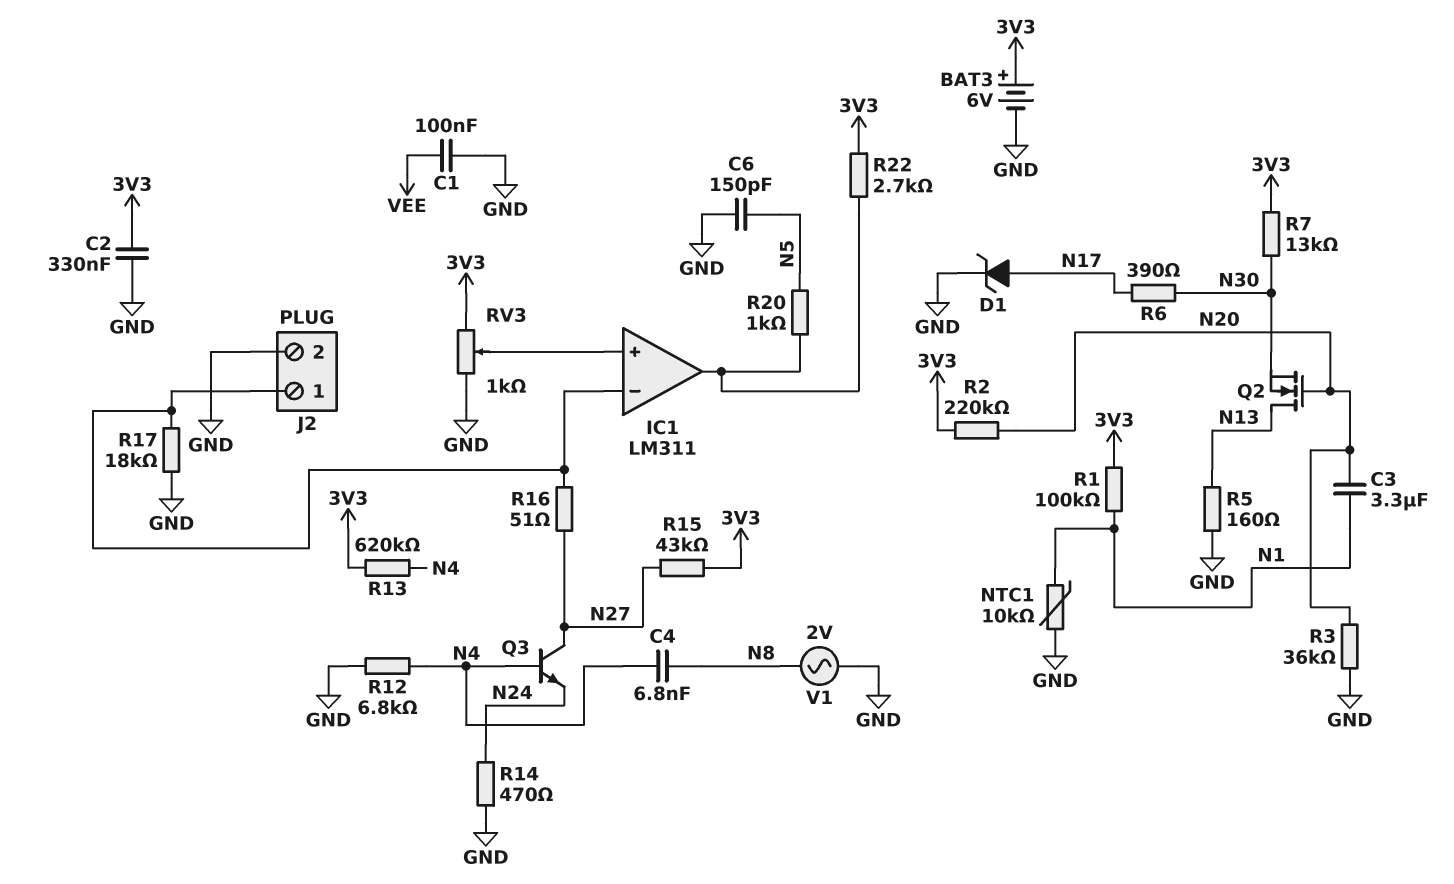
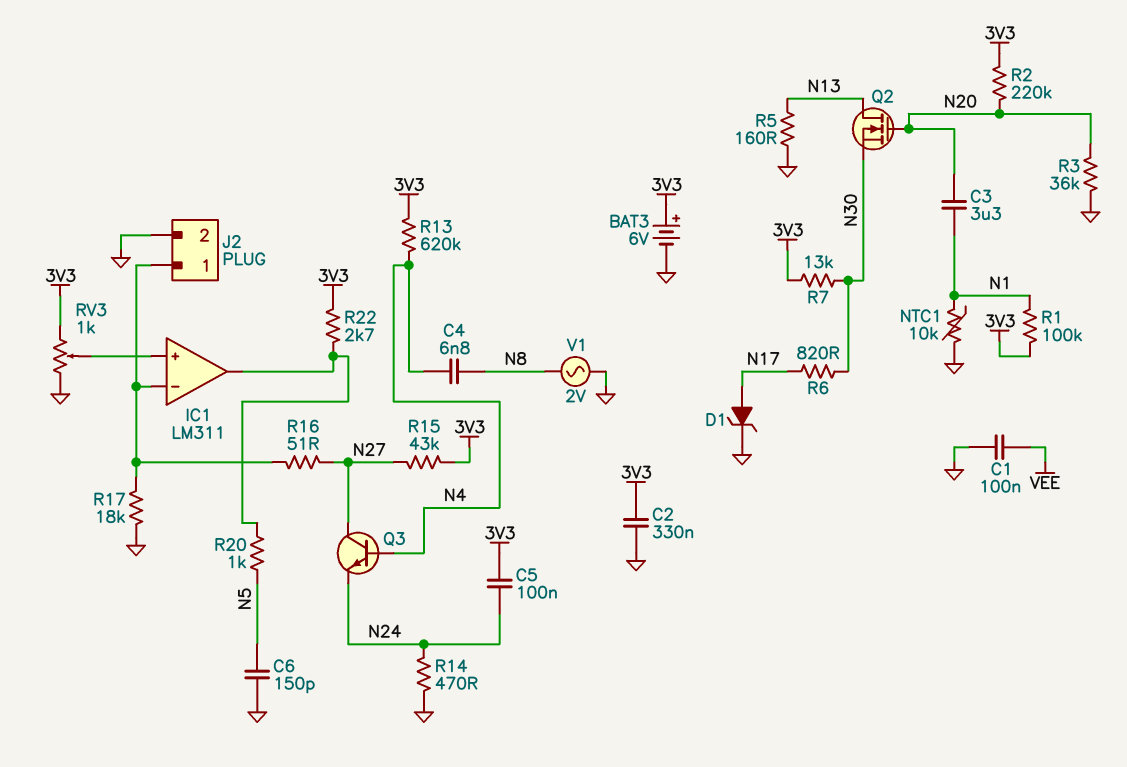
C5: none -> 100nF (3V3, N24)
R6: 390 (N17, N30) -> 820 (N17, N30)
R12: 6.8k (GND, N4) -> none

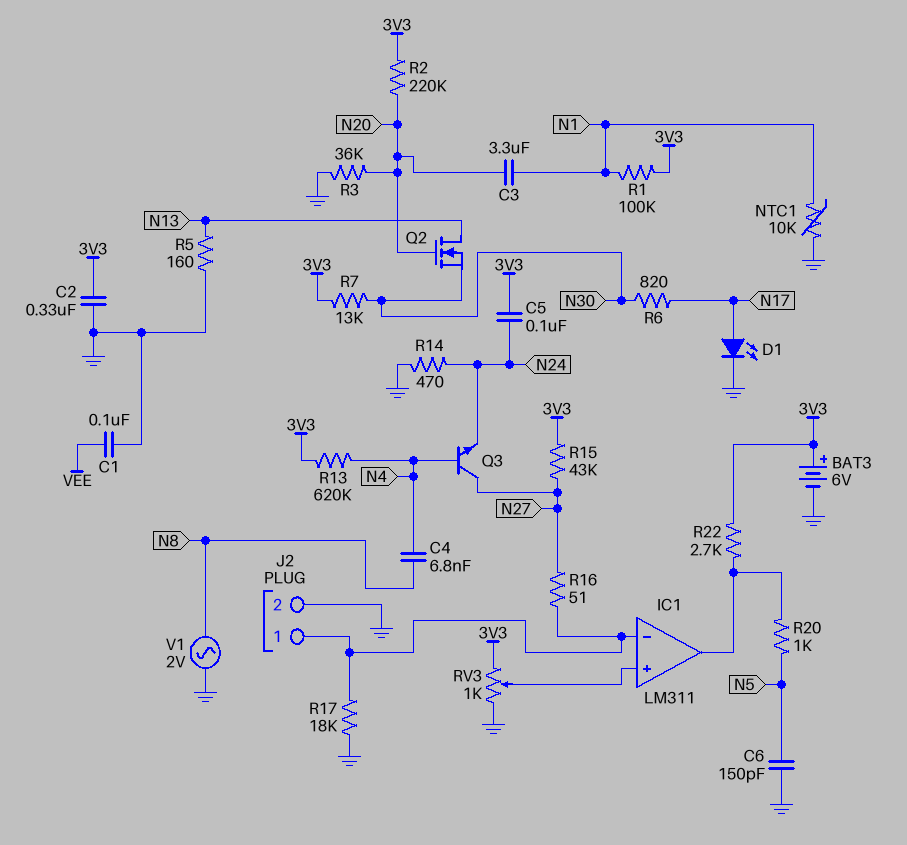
D1: zener (A N17, K GND) -> LED (A N17, K GND)

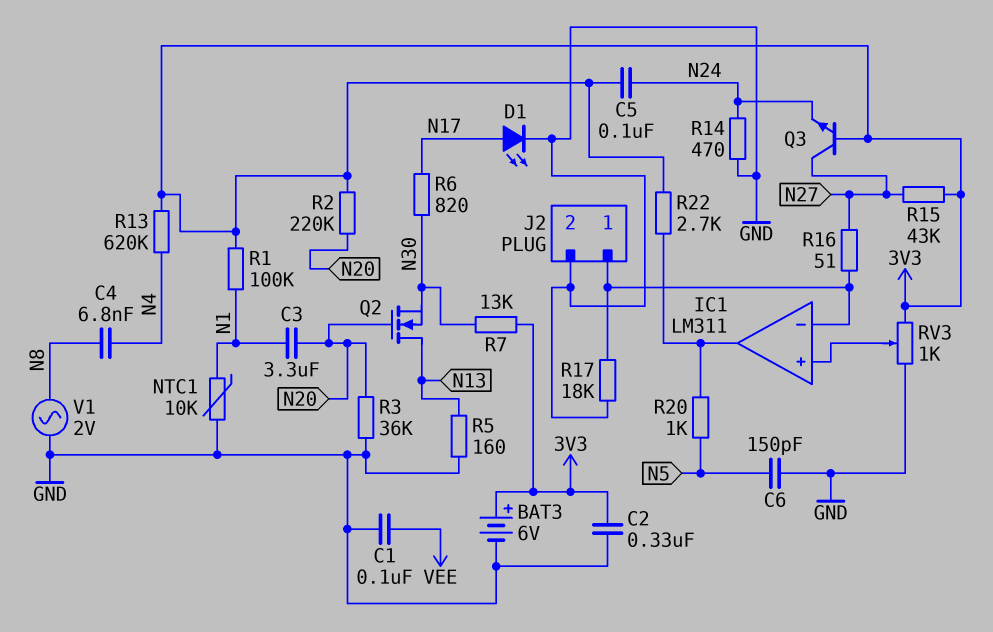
Q3: NPN (B N4, C N27, E N24) -> NPN (B 3V3, C N27, E N24)

